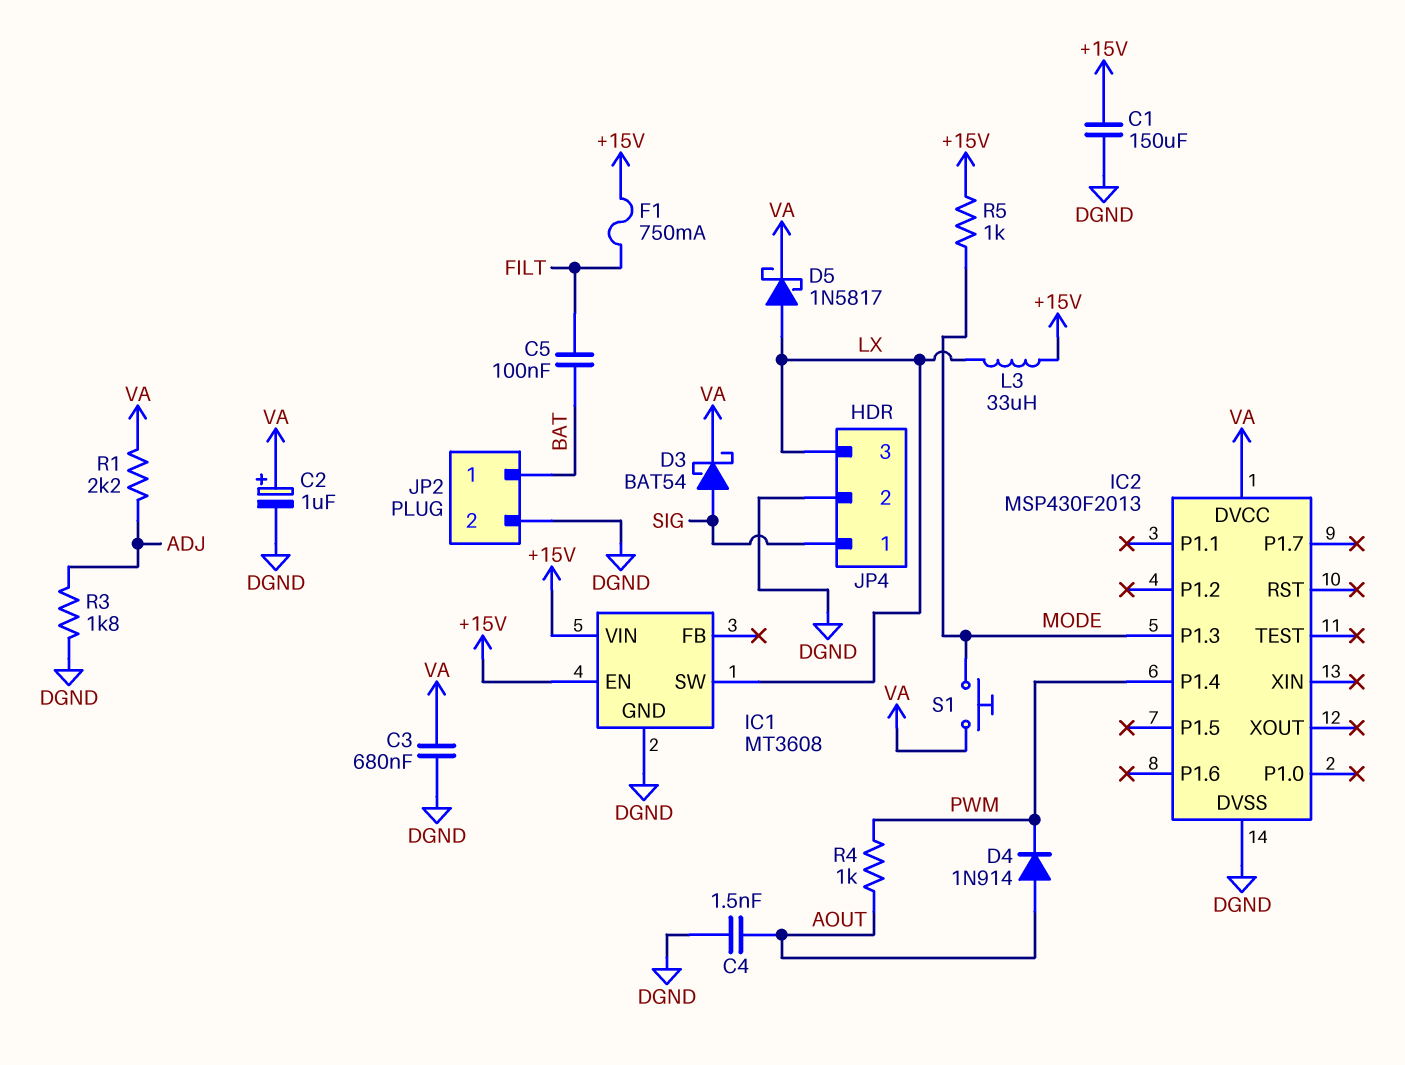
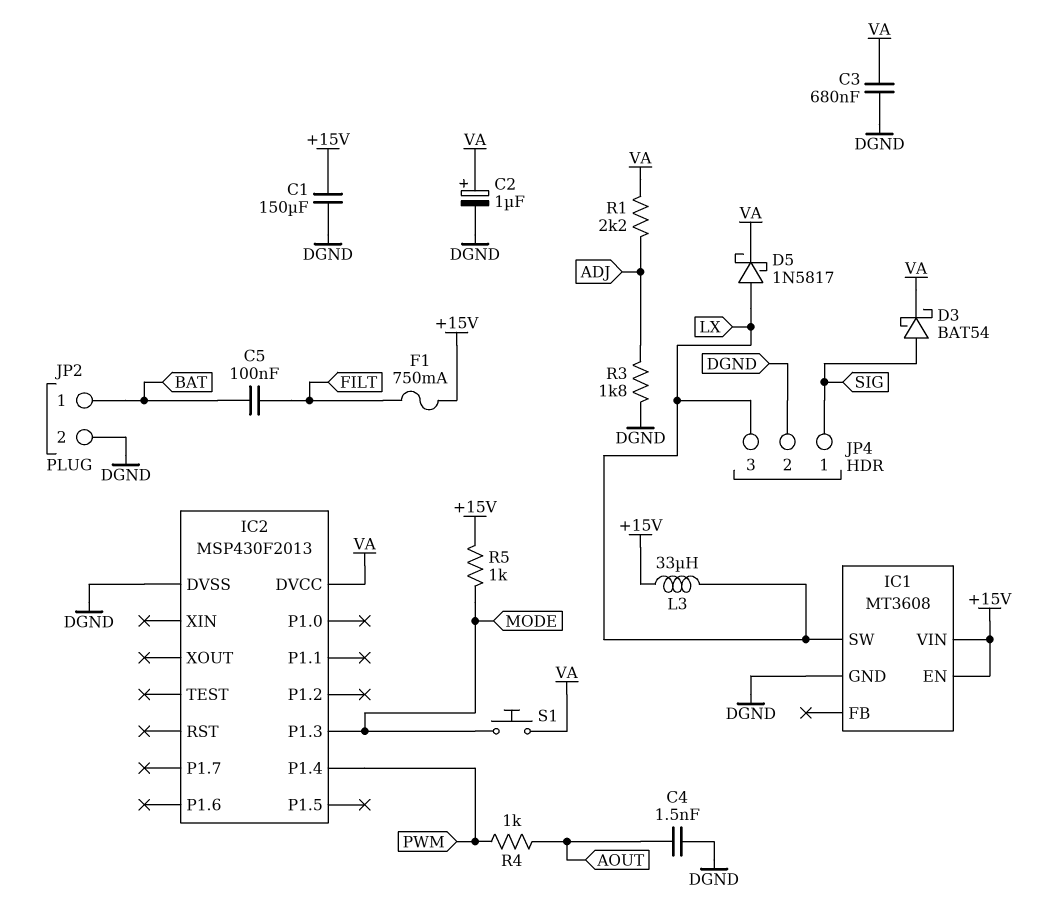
D4: diode 1N914 (A AOUT, K PWM) -> none

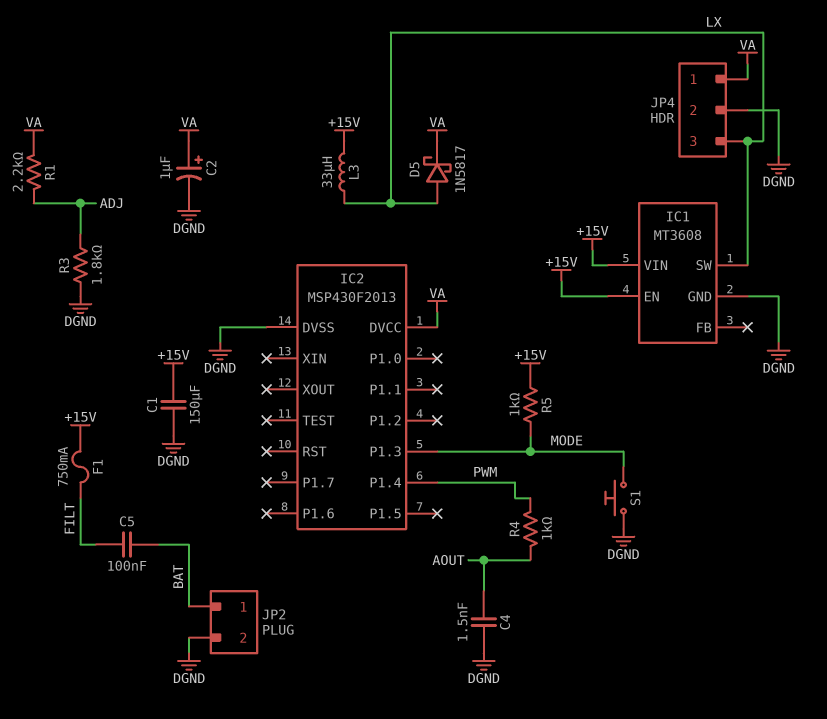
C3: 680nF (DGND, VA) -> none
D3: schottky BAT54 (A SIG, K VA) -> none
JP4 pin 1: SIG -> VA
S1: button (MODE, VA) -> button (DGND, MODE)

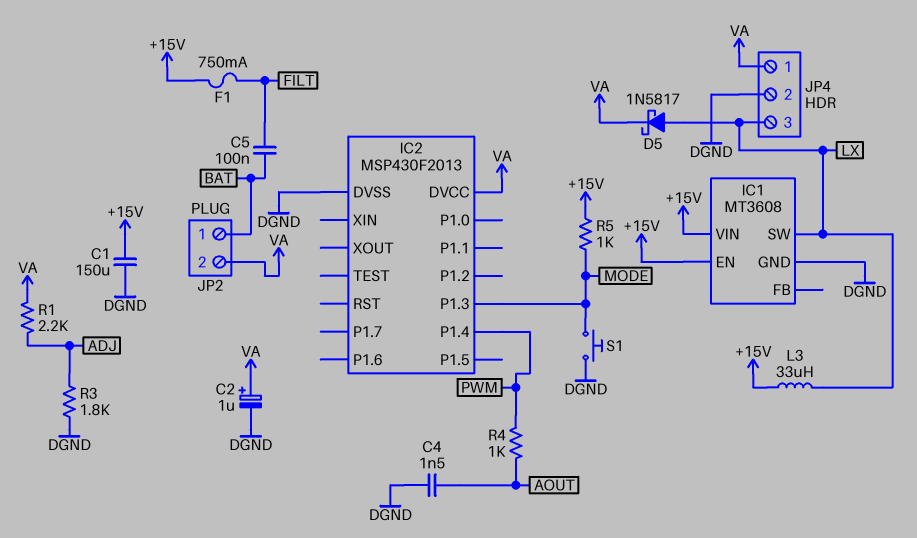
JP2 pin 2: DGND -> VA

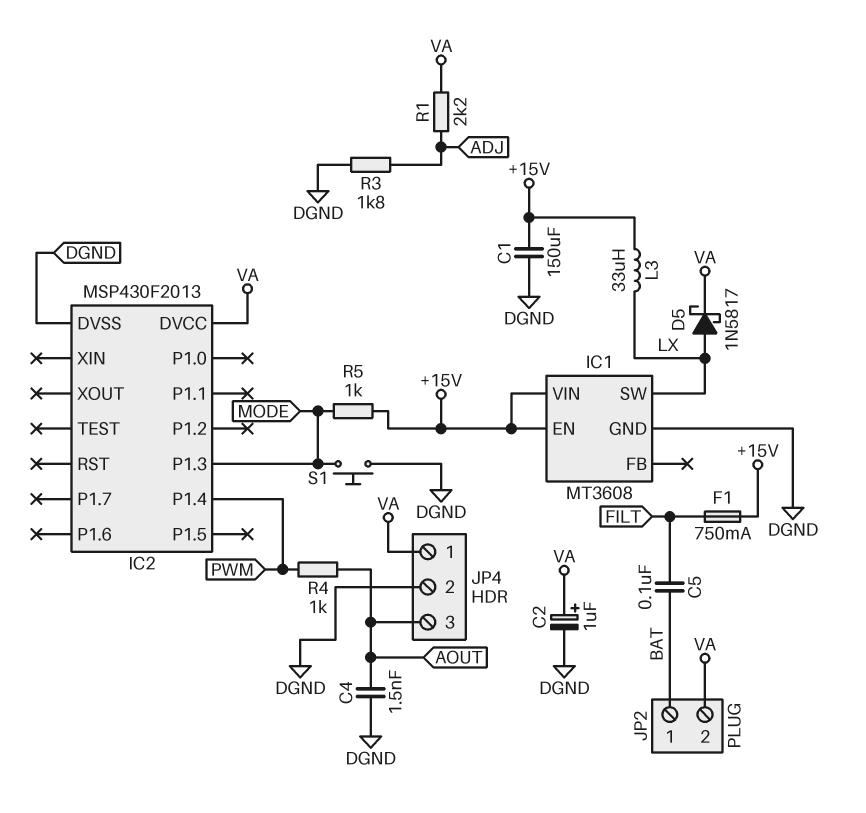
JP4 pin 3: LX -> AOUT

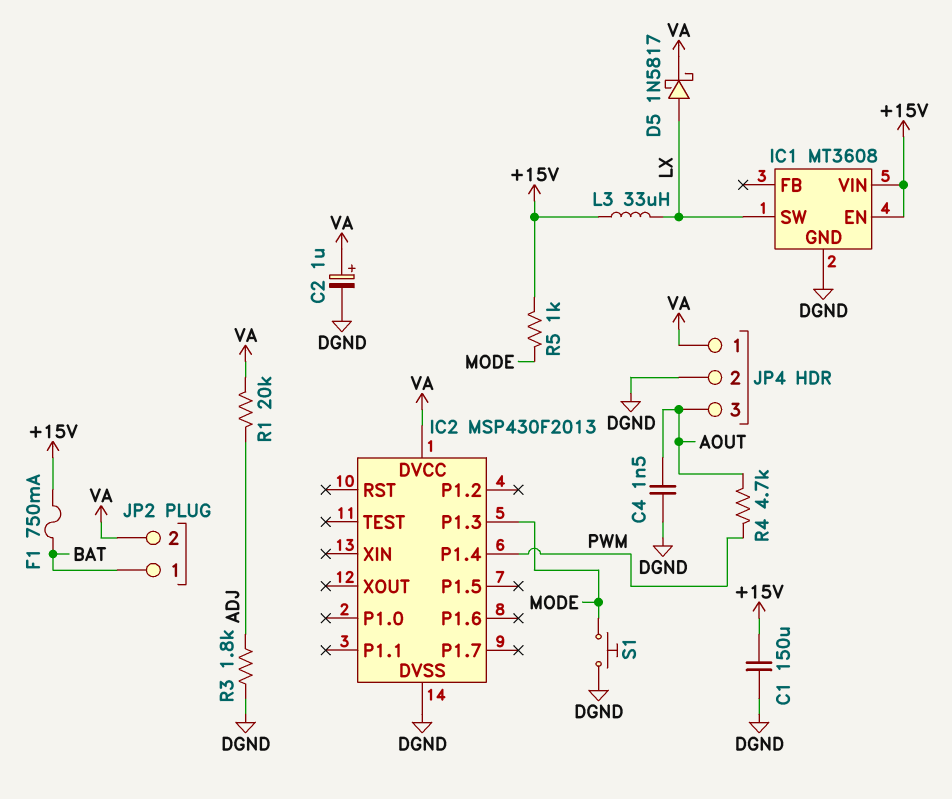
C5: 100nF (BAT, FILT) -> none
F1: 750mA (+15V, FILT) -> 750mA (+15V, BAT)
R1: 2.2k (ADJ, VA) -> 20k (ADJ, VA)
R4: 1k (AOUT, PWM) -> 4.7k (AOUT, PWM)

